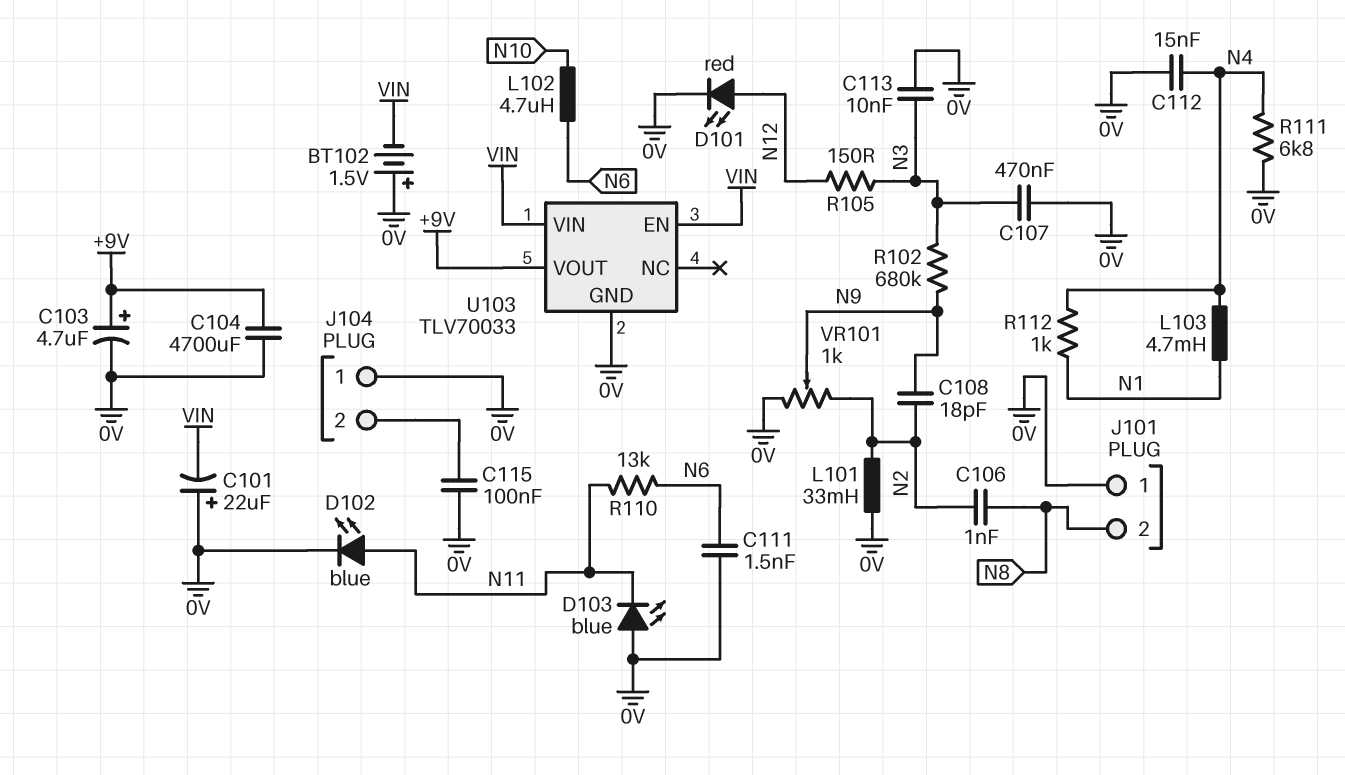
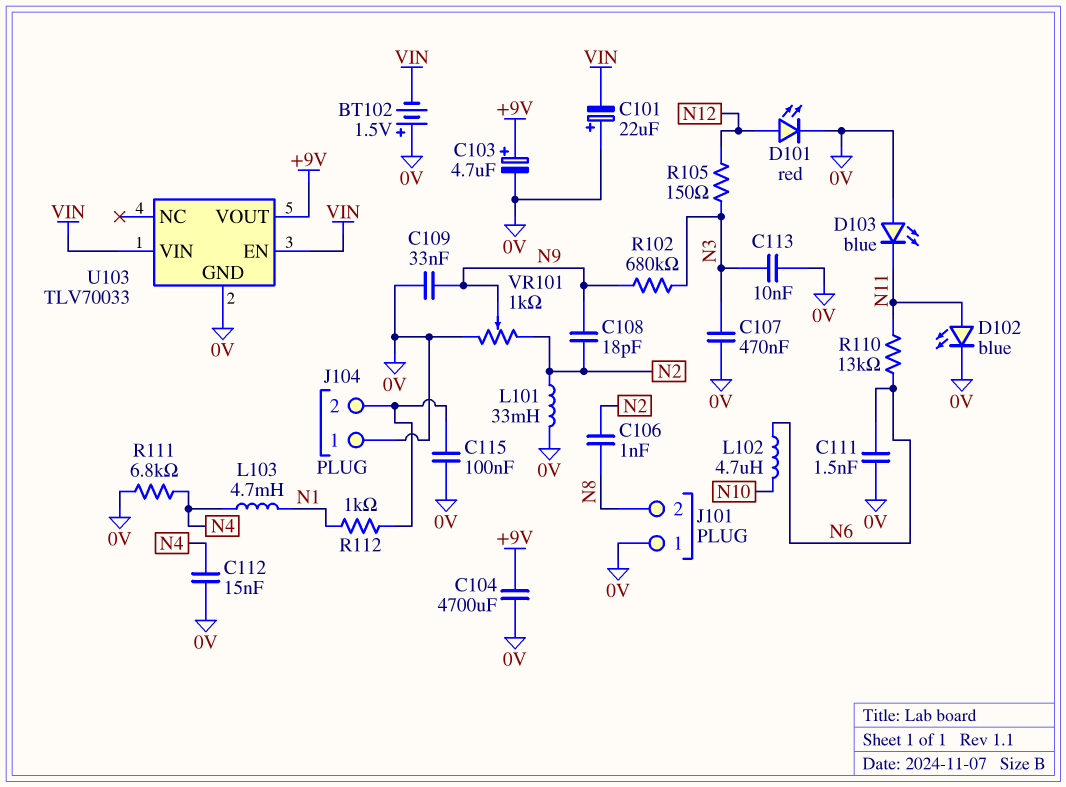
C109: none -> 33nF (0V, N9)
R112: 1k (N1, N4) -> 1k (J104/2, N1)

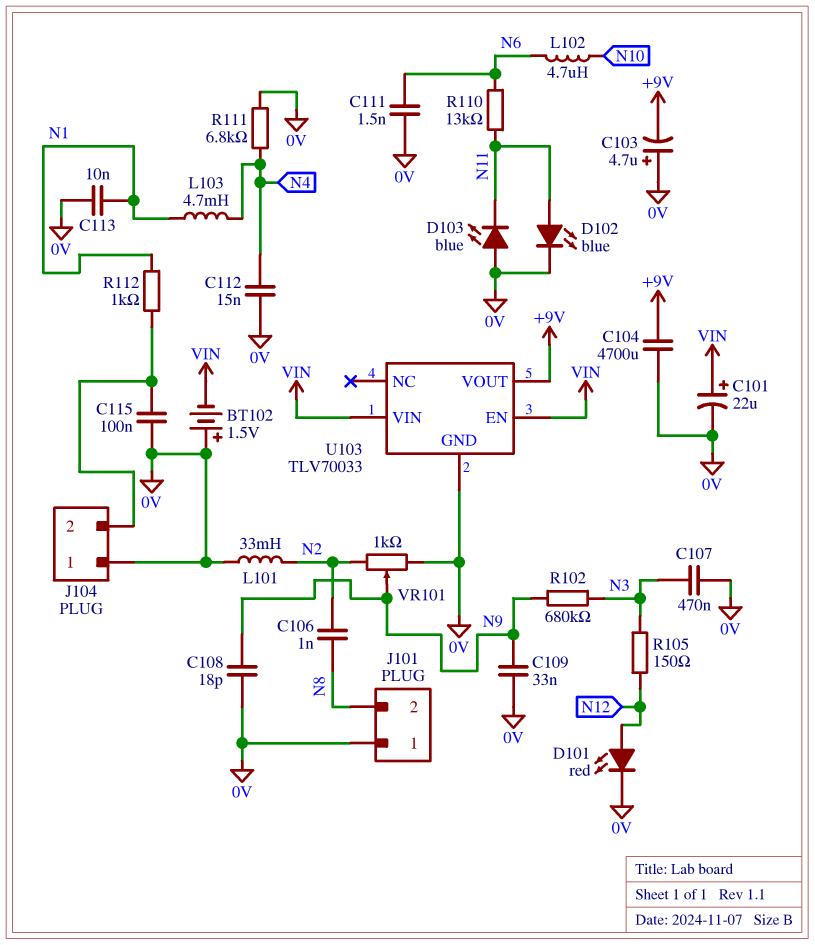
C101: 22uF (plus 0V, minus VIN) -> 22uF (plus VIN, minus 0V)
C103: 4.7uF (plus +9V, minus 0V) -> 4.7uF (plus 0V, minus +9V)
C108: 18pF (N2, N9) -> 18pF (0V, N9)
C113: 10nF (0V, N3) -> 10nF (0V, N1)

